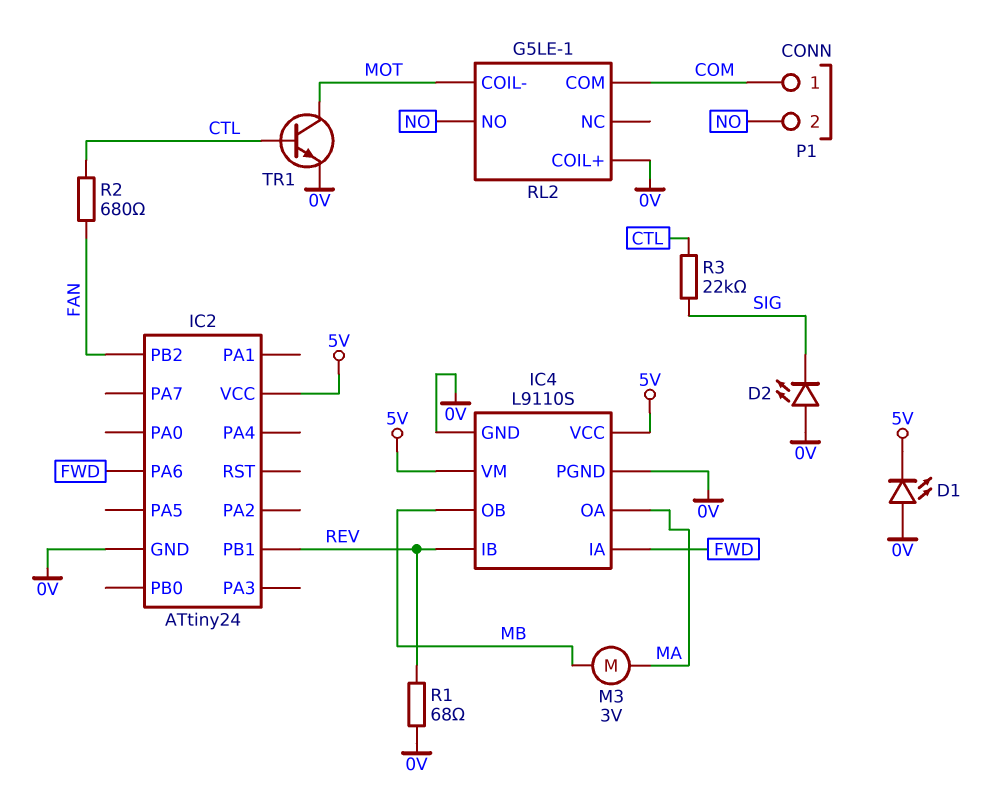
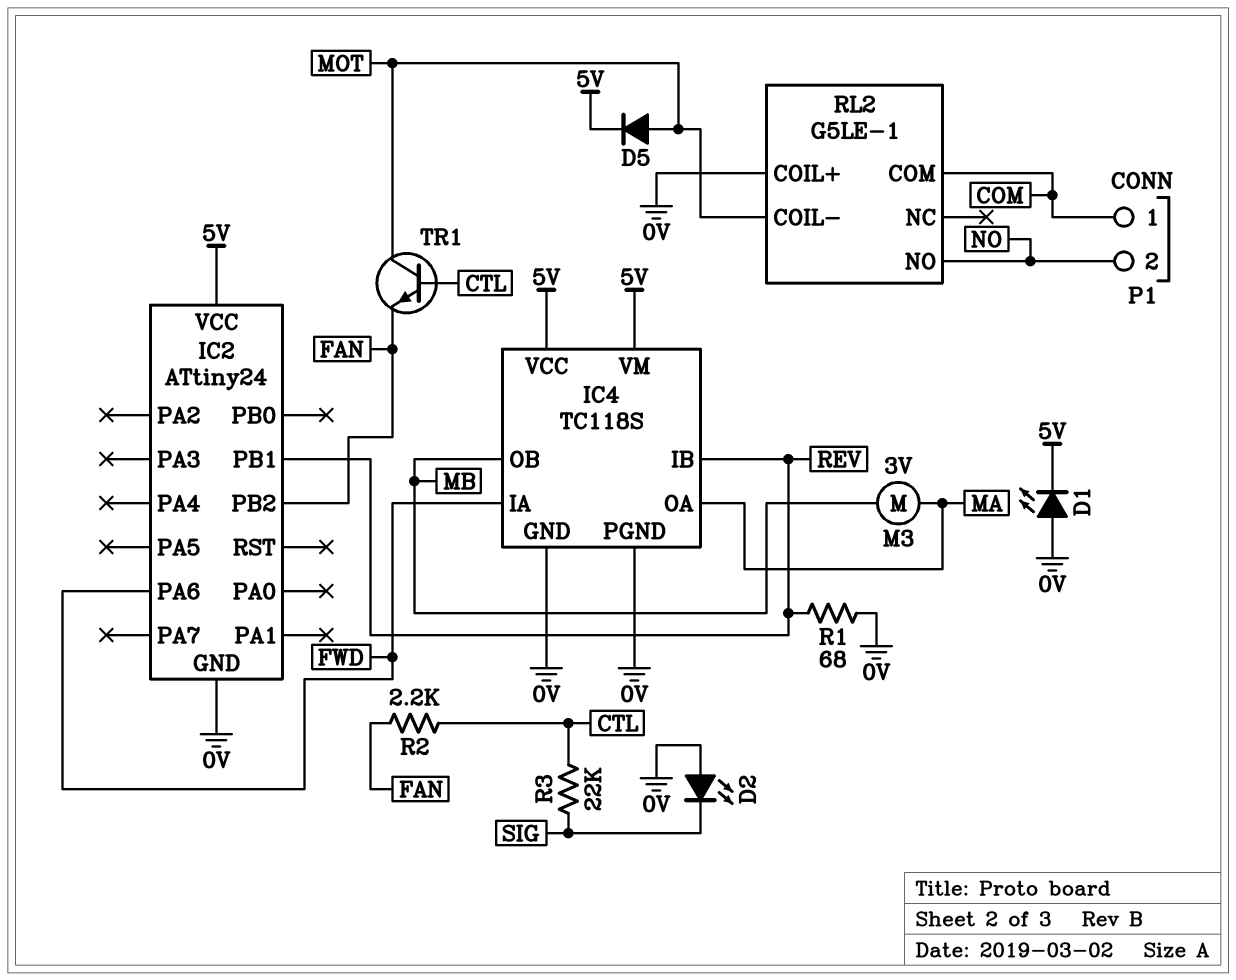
D5: none -> diode (A MOT, K 5V)
IC4: L9110S -> TC118S
R2: 680 (CTL, FAN) -> 2.2k (CTL, FAN)
TR1: NPN (B CTL, C MOT, E 0V) -> NPN (B CTL, C MOT, E FAN)

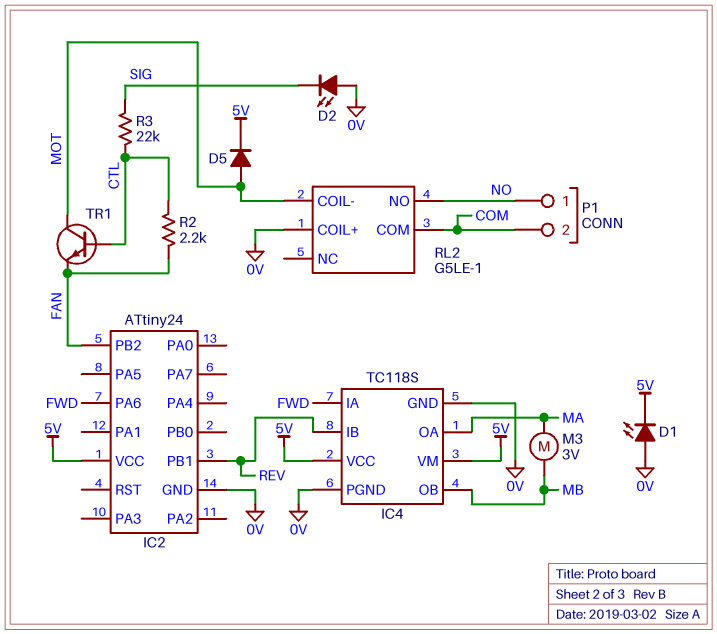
P1 pin 1: COM -> NO
P1 pin 2: NO -> COM
R1: 68 (0V, REV) -> none

